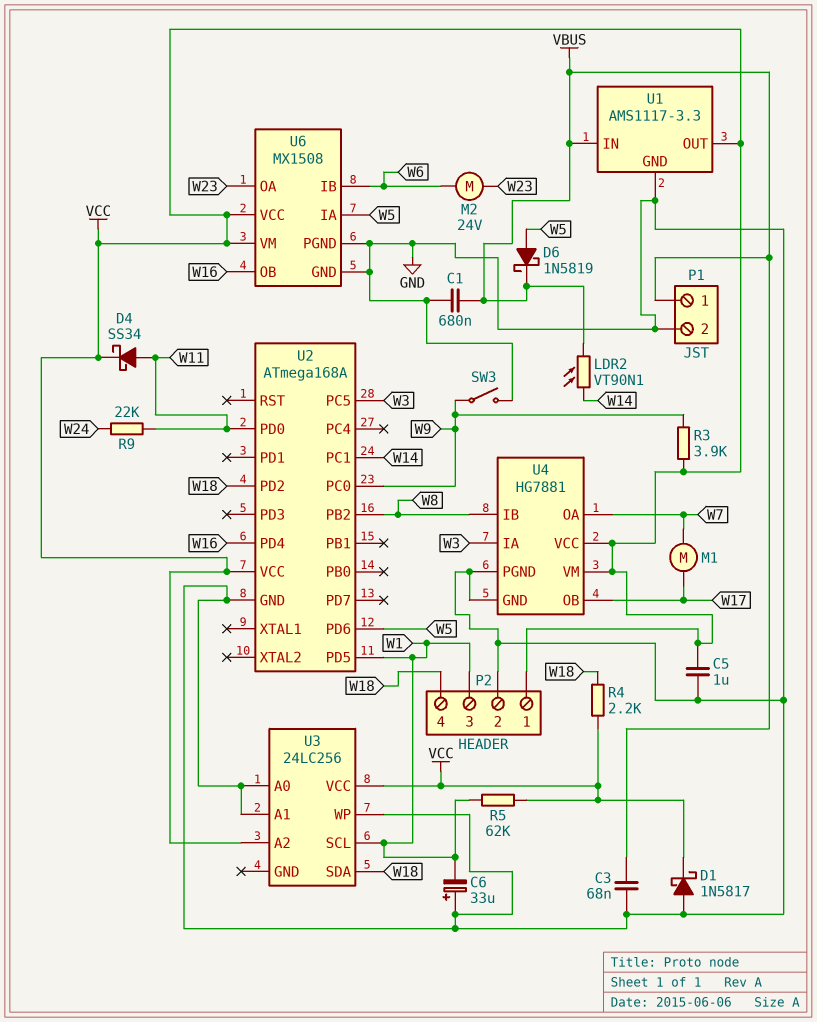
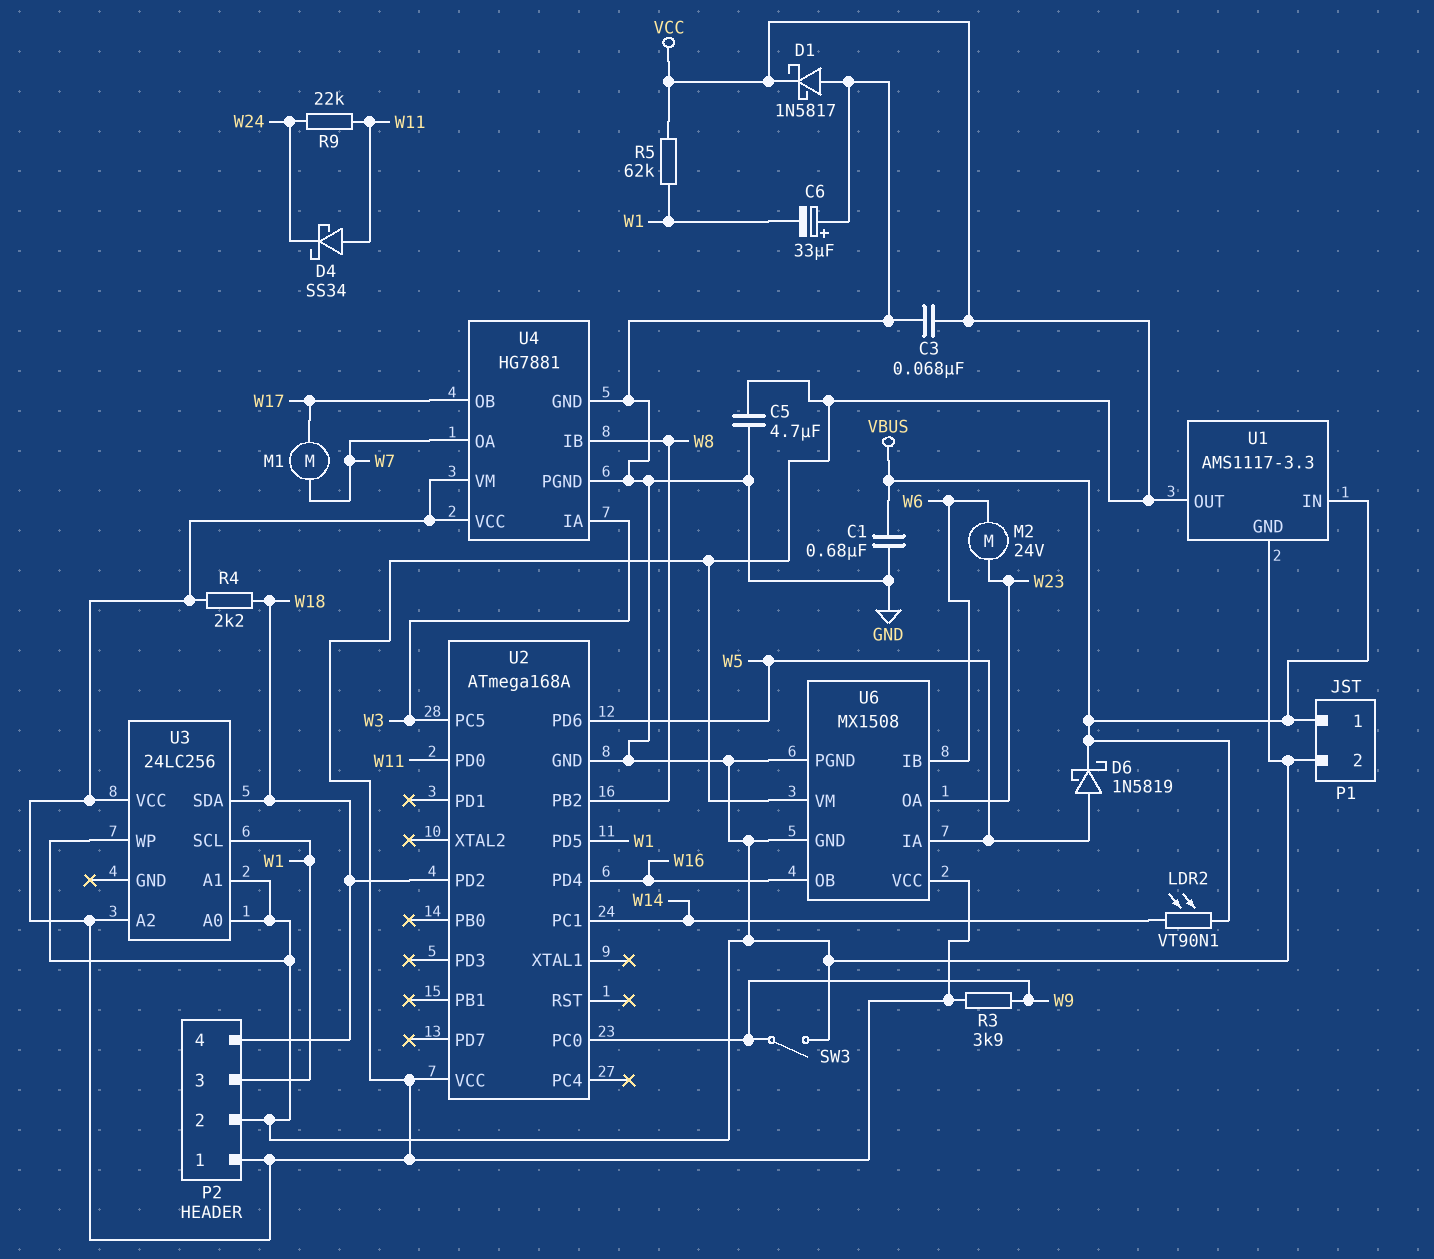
C3: 68nF (GND, VBUS) -> 68nF (GND, VCC)
C5: 1uF (GND, VCC) -> 4.7uF (GND, VCC)
D4: schottky SS34 (A W11, K VCC) -> schottky SS34 (A W11, K W24)

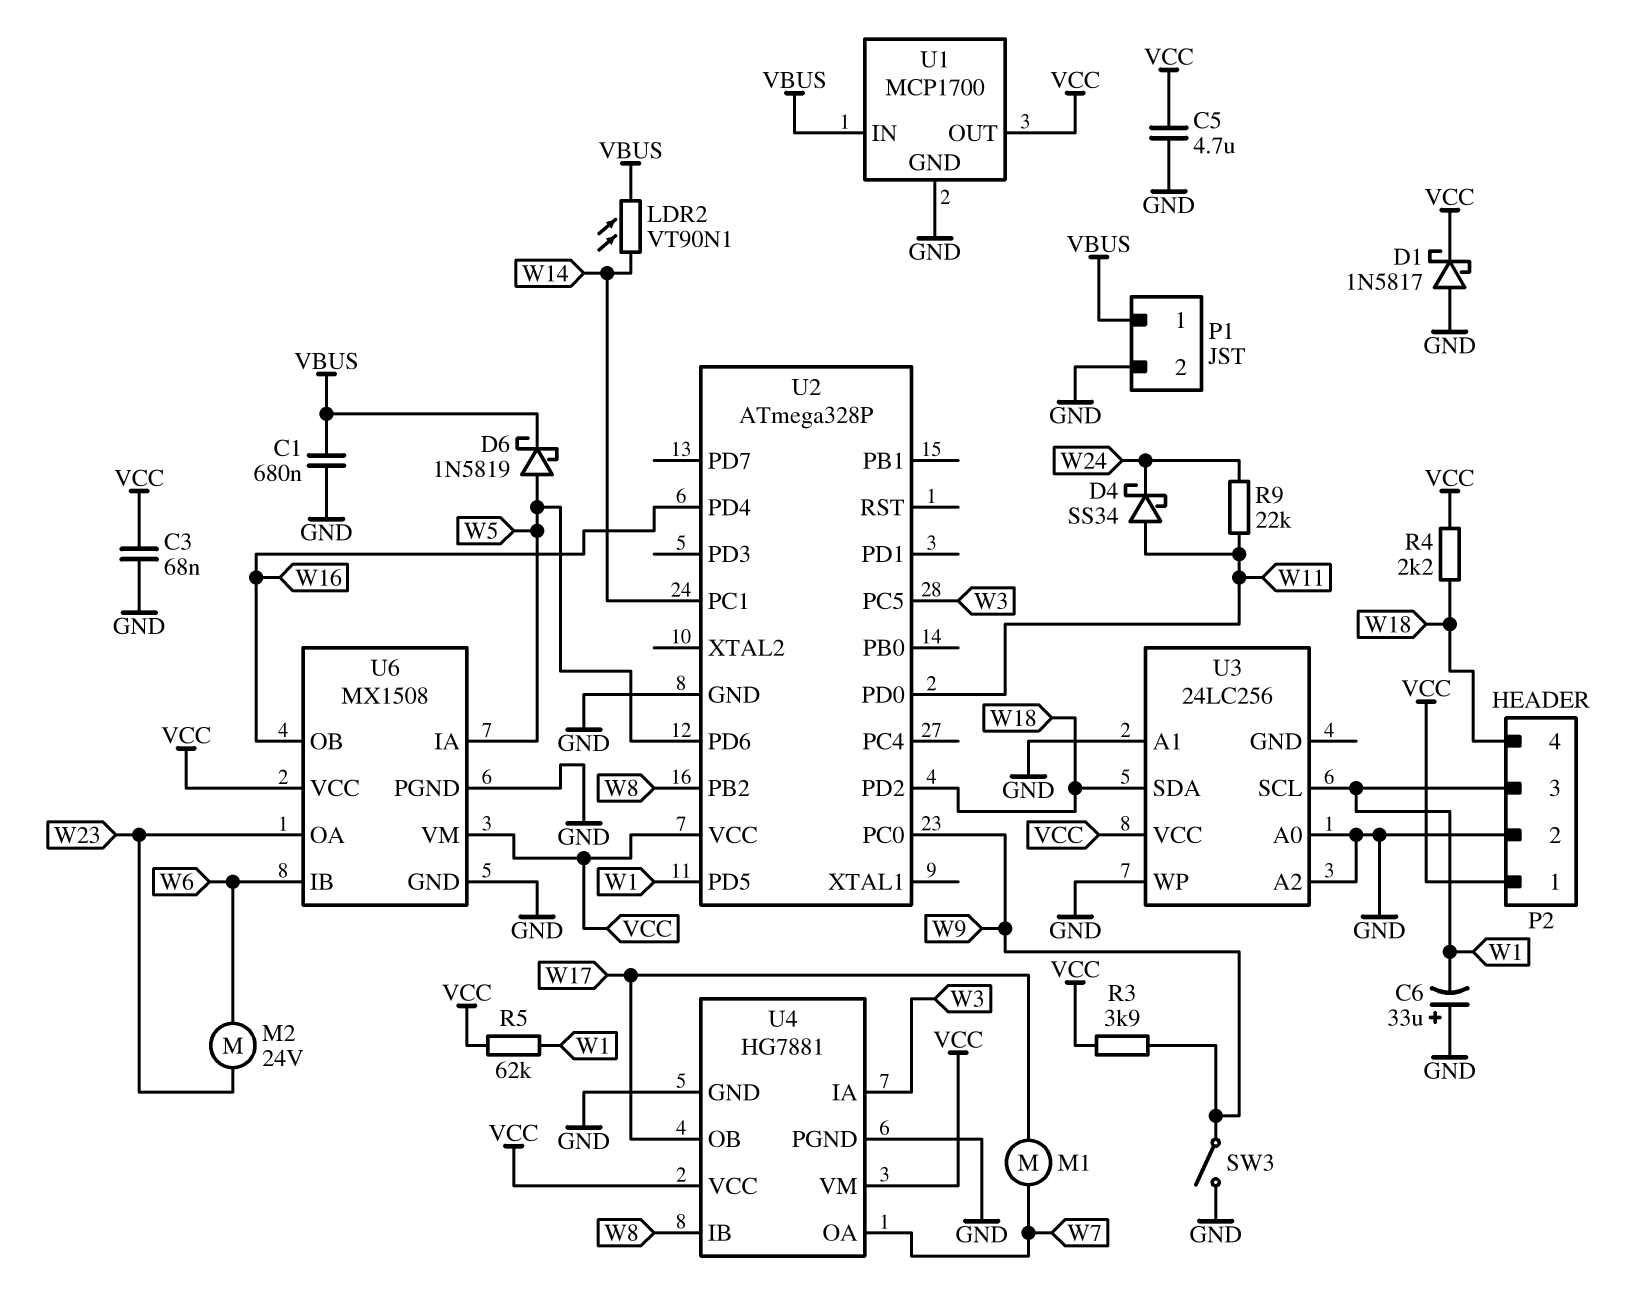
U1: AMS1117-3.3 -> MCP1700
U2: ATmega168A -> ATmega328P
U3 pin A2: VCC -> GND

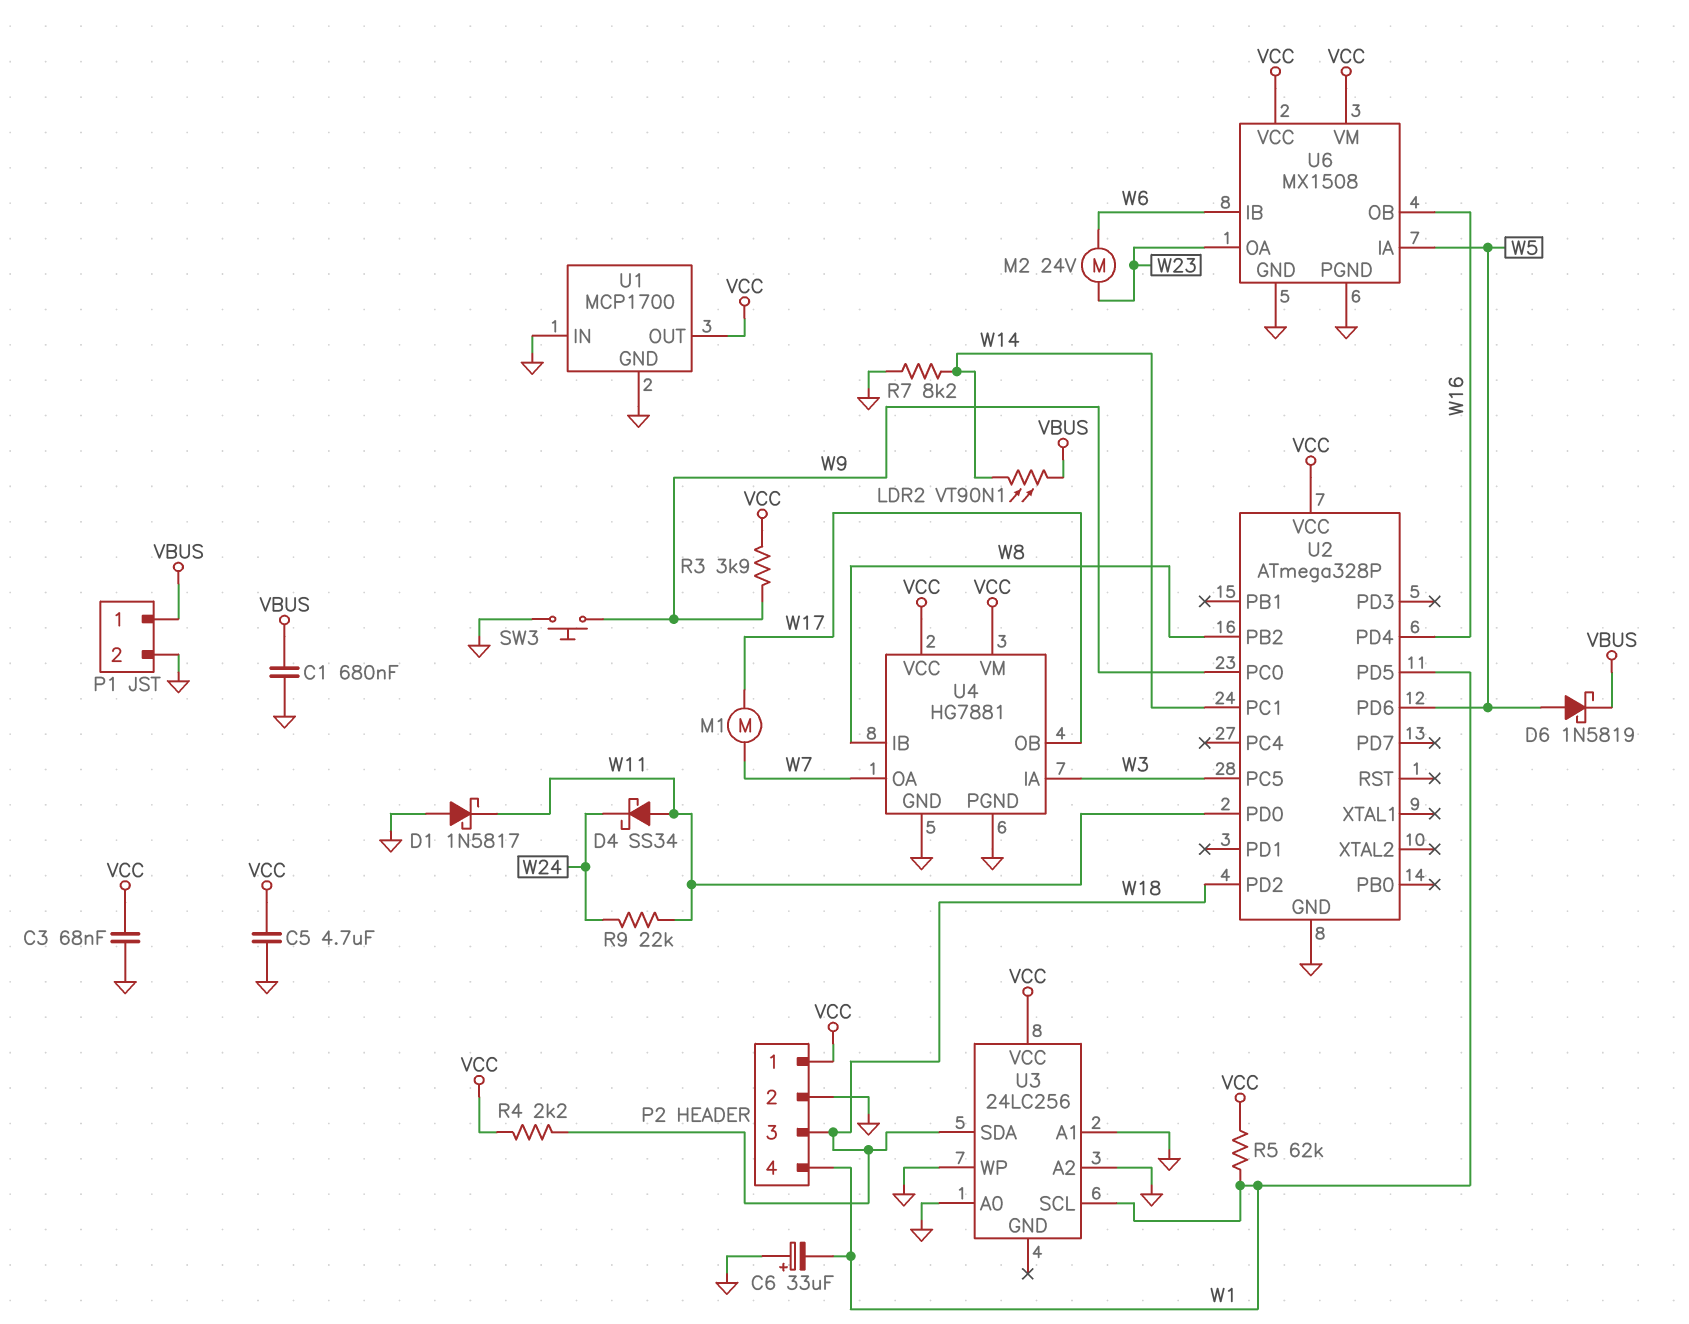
D1: schottky 1N5817 (A GND, K VCC) -> schottky 1N5817 (A GND, K W11)
P2 pin 3: W1 -> W18
P2 pin 4: W18 -> W1
R7: none -> 8.2k (GND, W14)
SW3: switch (GND, W9) -> button (GND, W9)
U1 pin IN: VBUS -> GND

